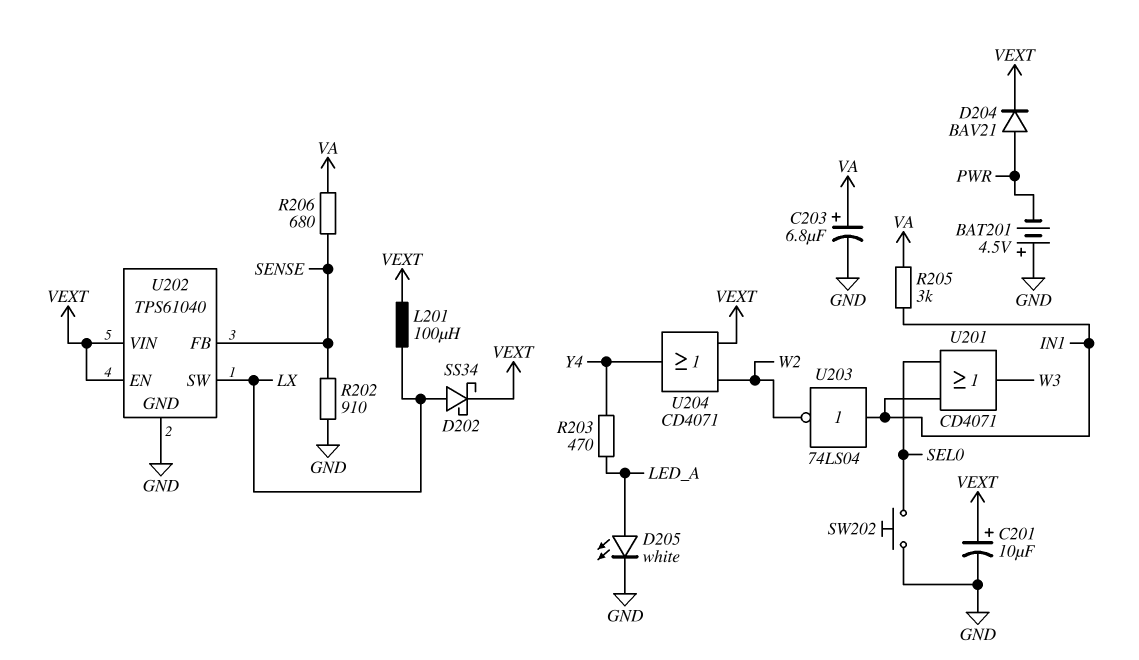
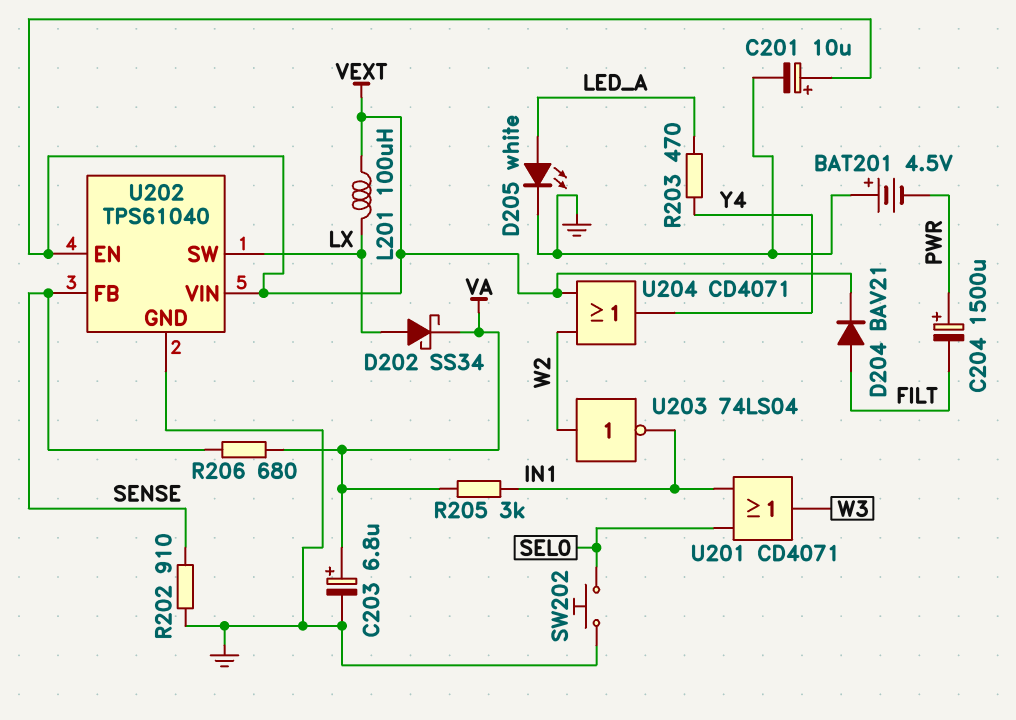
C204: none -> 1500uF (plus PWR, minus FILT)
D202: schottky SS34 (A LX, K VEXT) -> schottky SS34 (A LX, K VA)
D204: diode BAV21 (A PWR, K VEXT) -> diode BAV21 (A FILT, K VEXT)
U203: NOT 74LS04 (in IN1, out W2) -> NOT 74LS04 (in W2, out IN1)

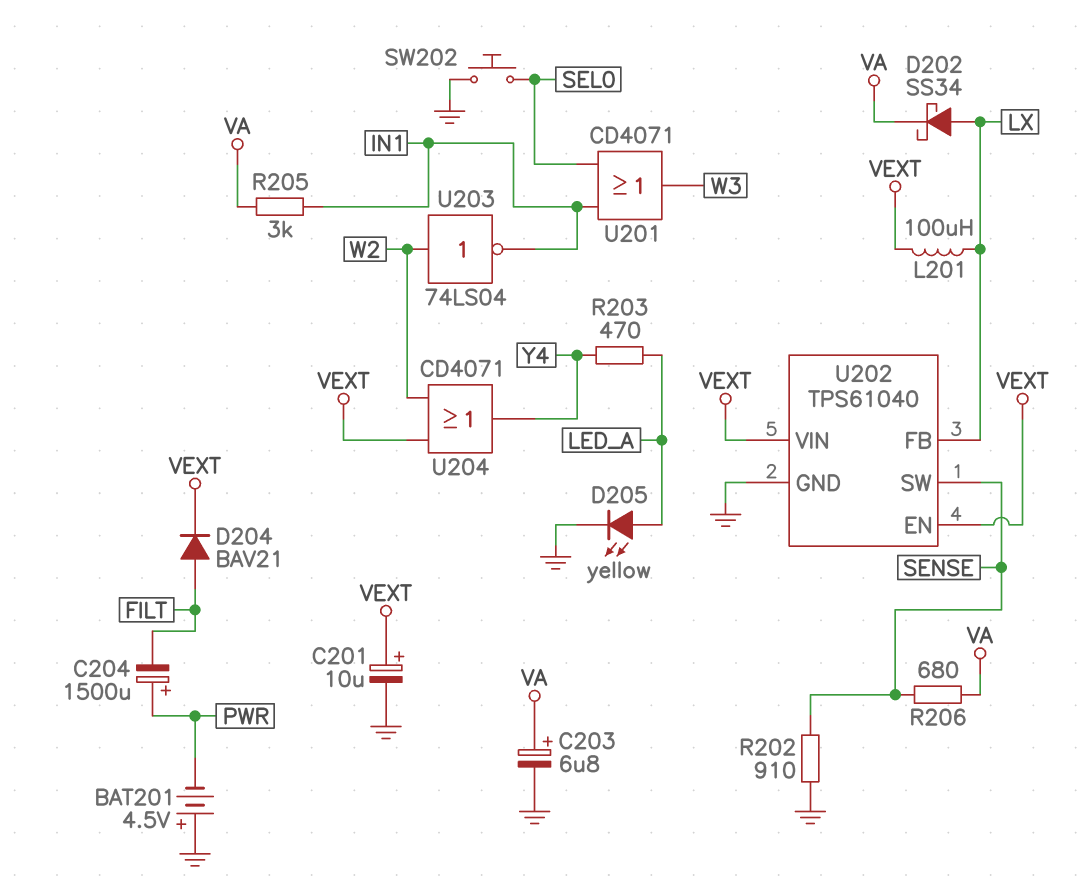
D205: LED white (A LED_A, K GND) -> LED yellow (A LED_A, K GND)
U202 pin FB: SENSE -> LX
U202 pin SW: LX -> SENSE

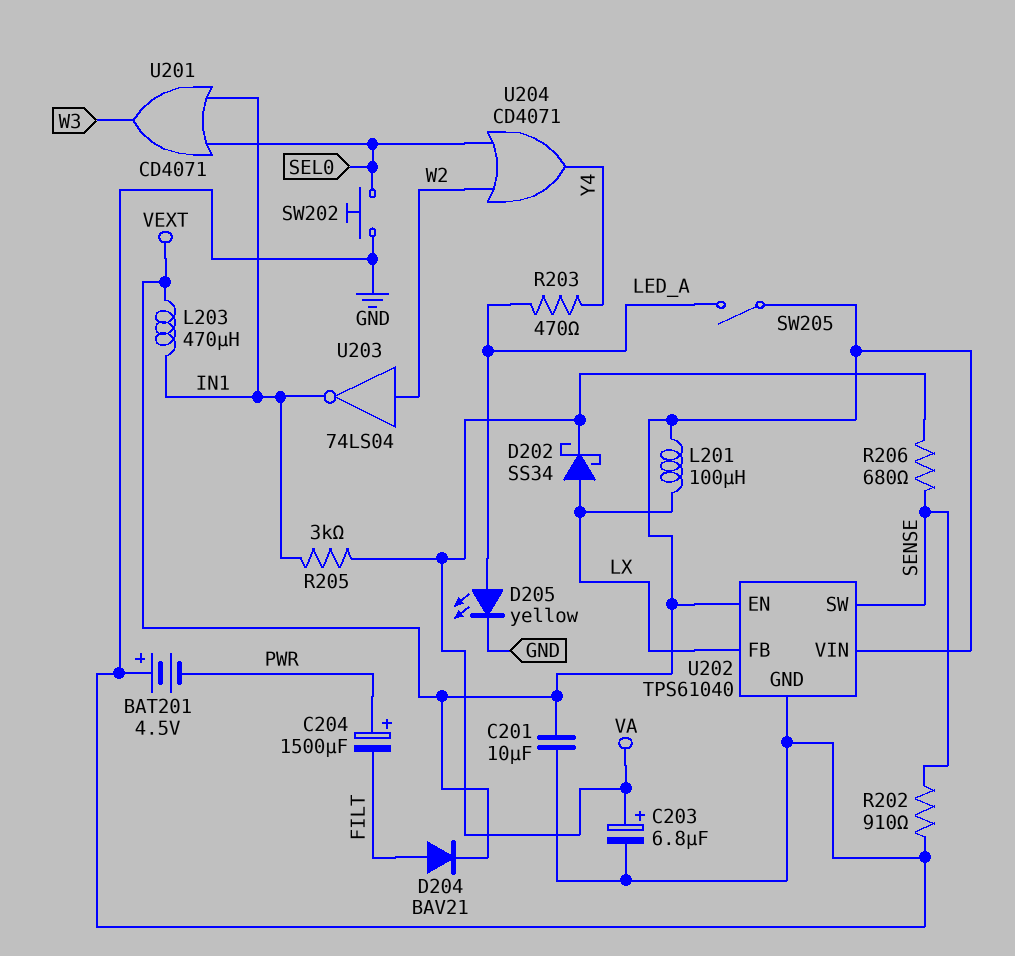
C201: 10uF (plus VEXT, minus GND) -> 10uF (GND, VEXT)
L203: none -> 470uH (IN1, VEXT)
SW205: none -> switch (LED_A, VEXT)
U204: OR CD4071 (in VEXT, in W2, out Y4) -> OR CD4071 (in SEL0, in W2, out Y4)

